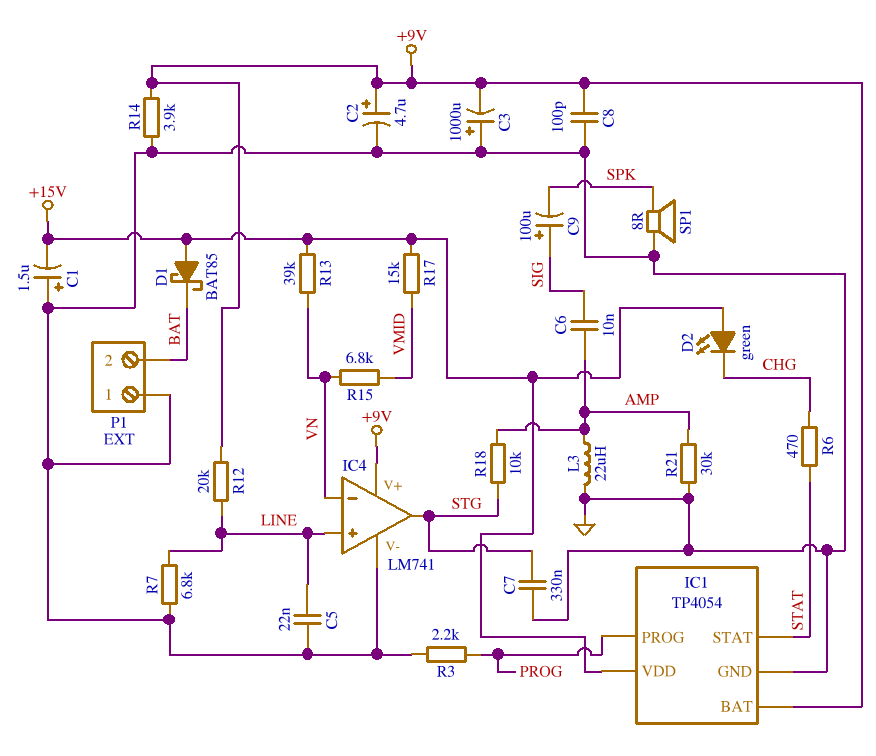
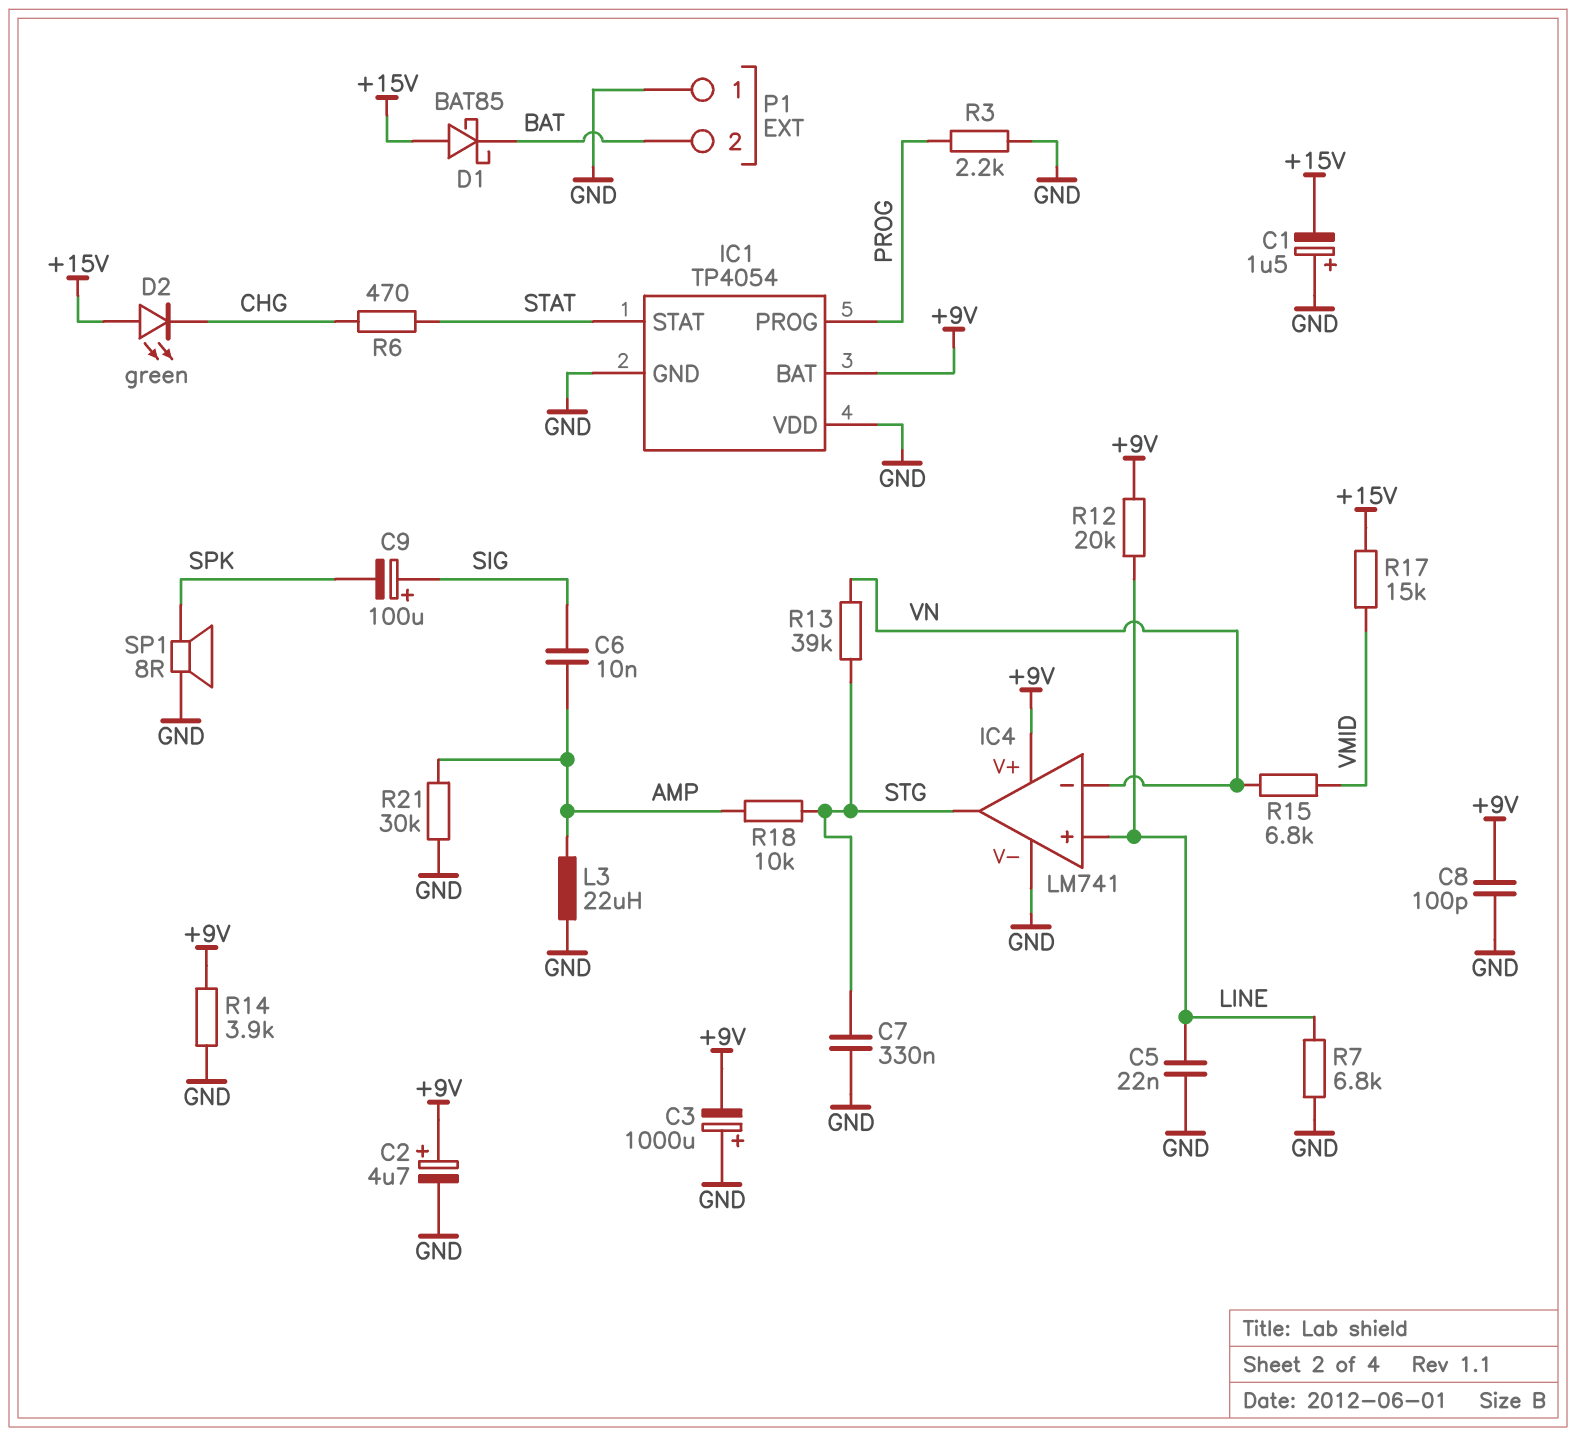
IC1 pin VDD: +15V -> GND
R13: 39k (+15V, VN) -> 39k (STG, VN)

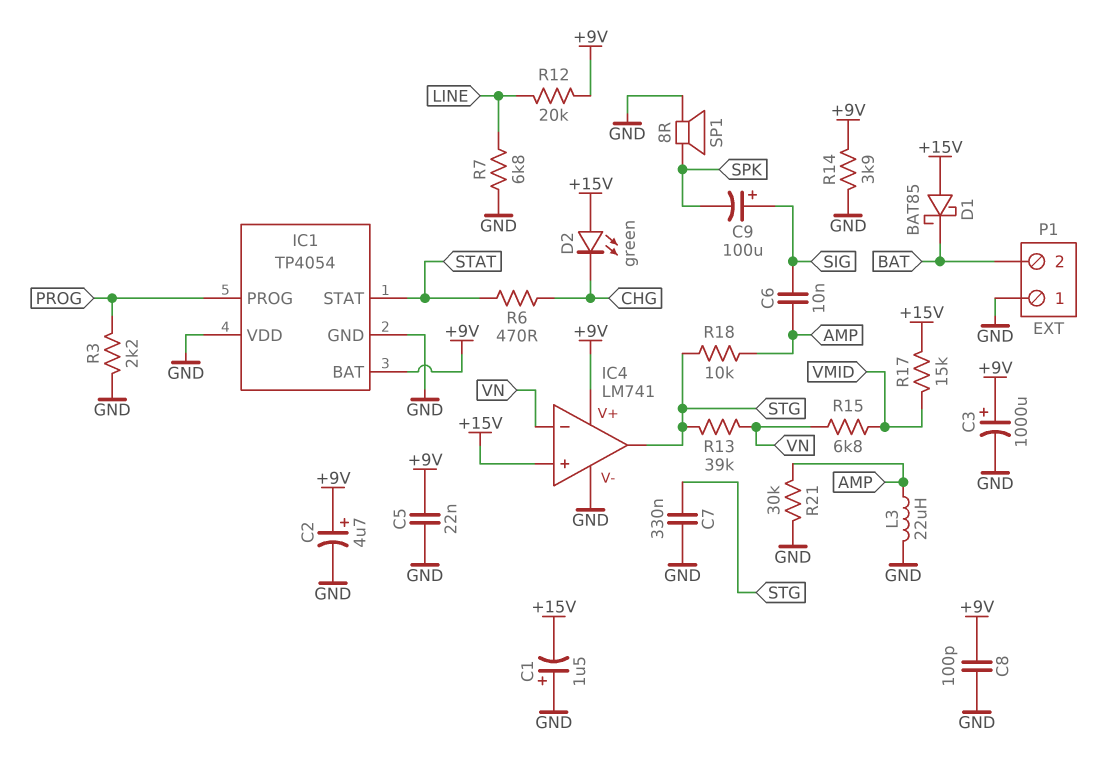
C3: 1000uF (plus GND, minus +9V) -> 1000uF (plus +9V, minus GND)
C5: 22nF (GND, LINE) -> 22nF (+9V, GND)
IC4 pin in+: LINE -> +15V

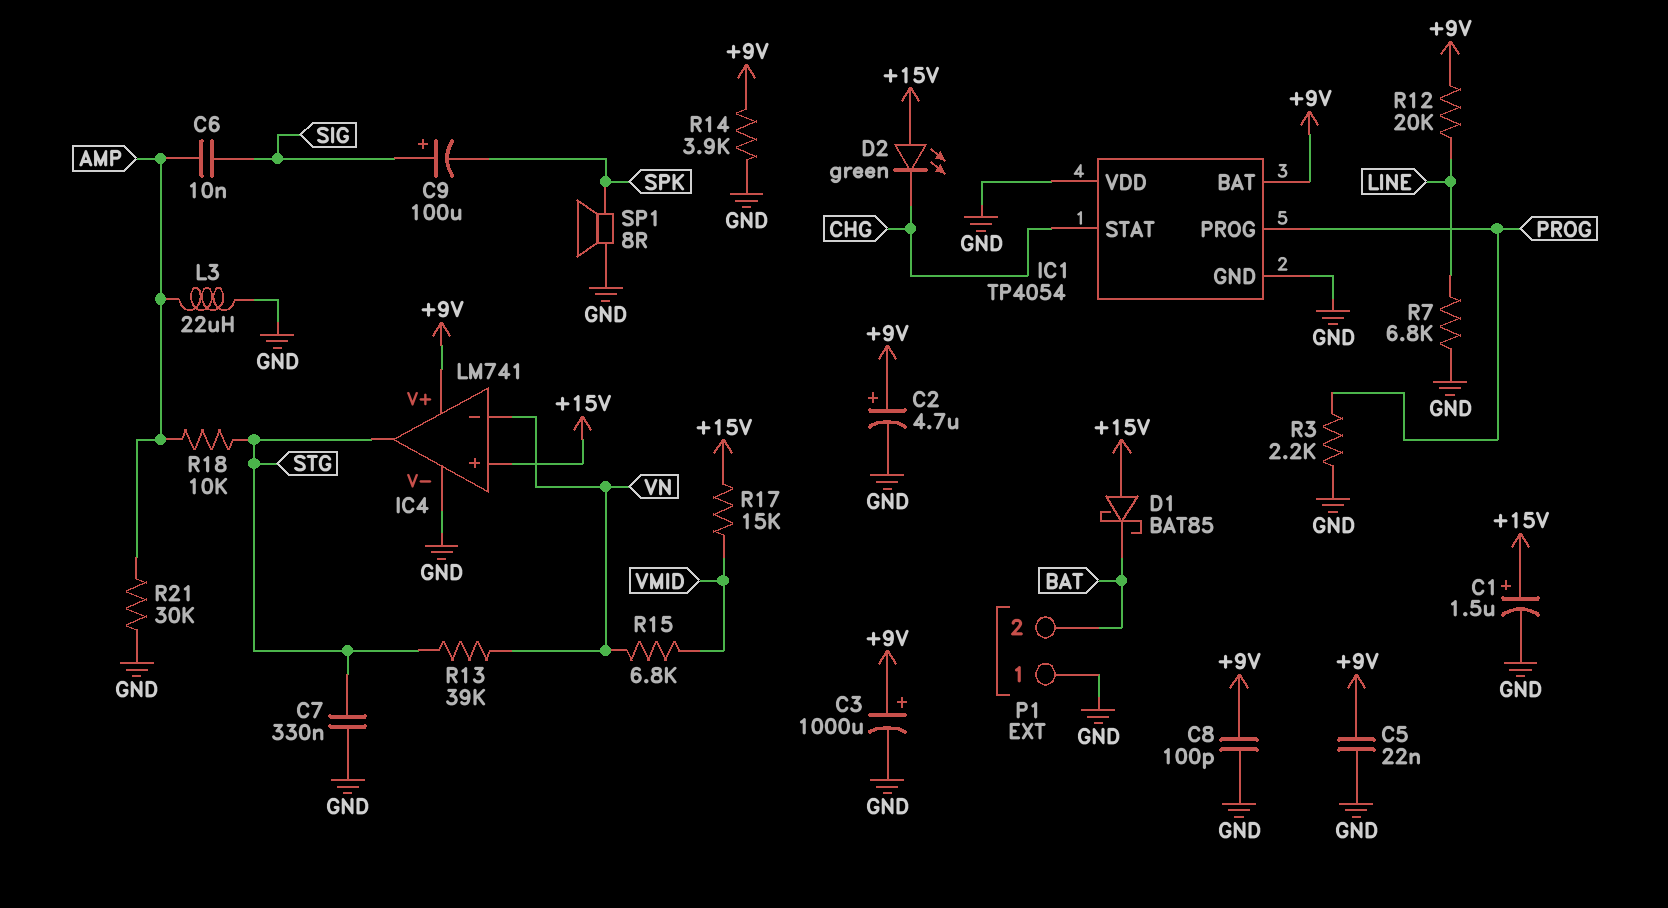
C1: 1.5uF (plus GND, minus +15V) -> 1.5uF (plus +15V, minus GND)
IC1 pin STAT: STAT -> CHG
R6: 470 (CHG, STAT) -> none

